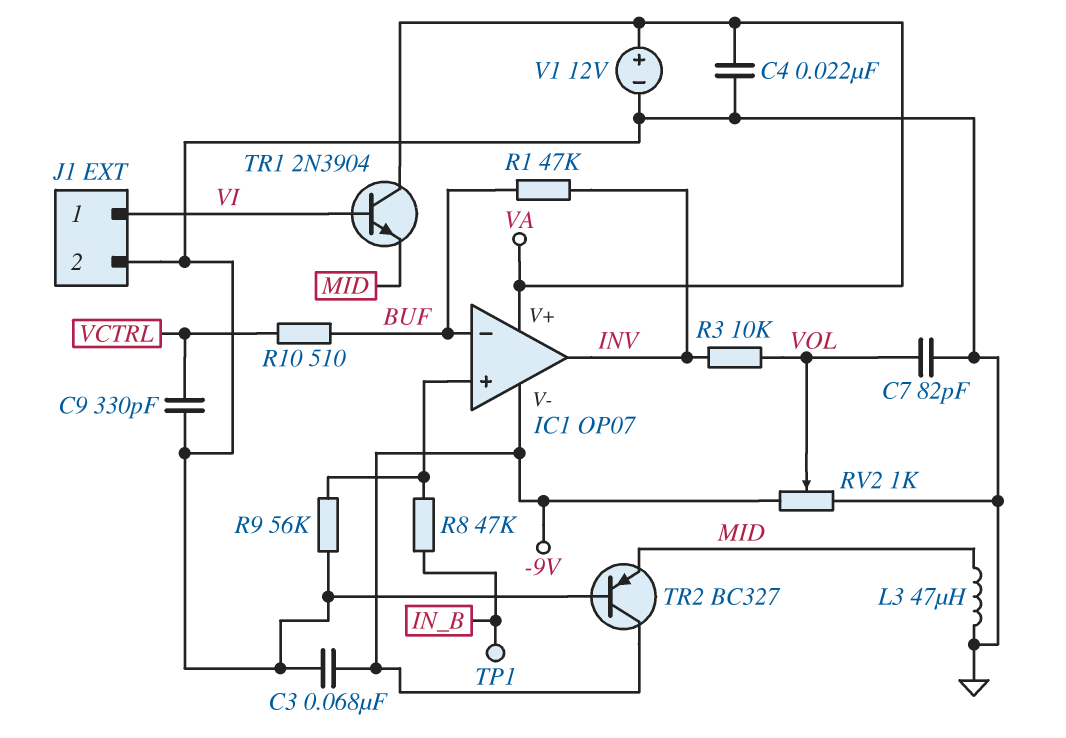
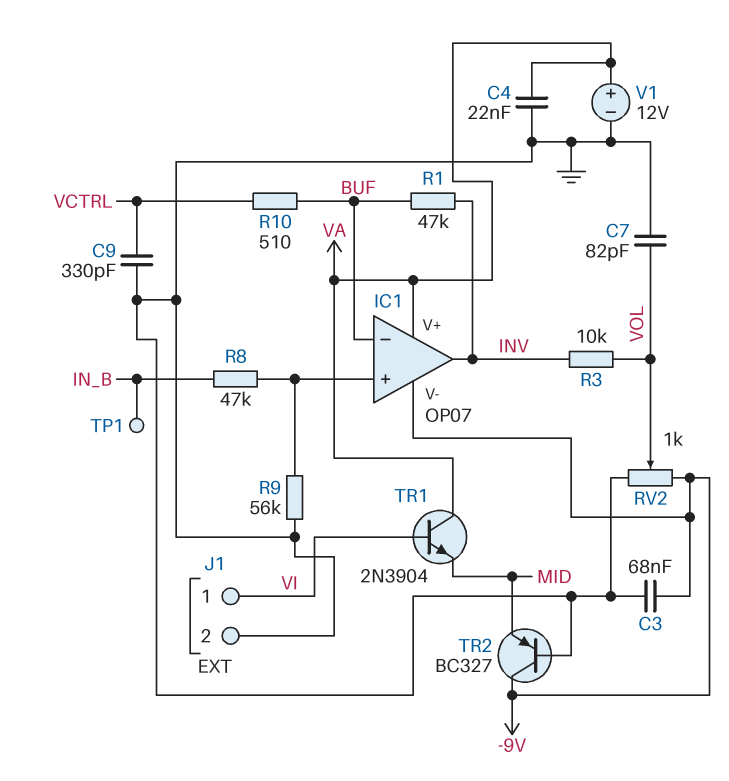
L3: 47uH (GND, MID) -> none

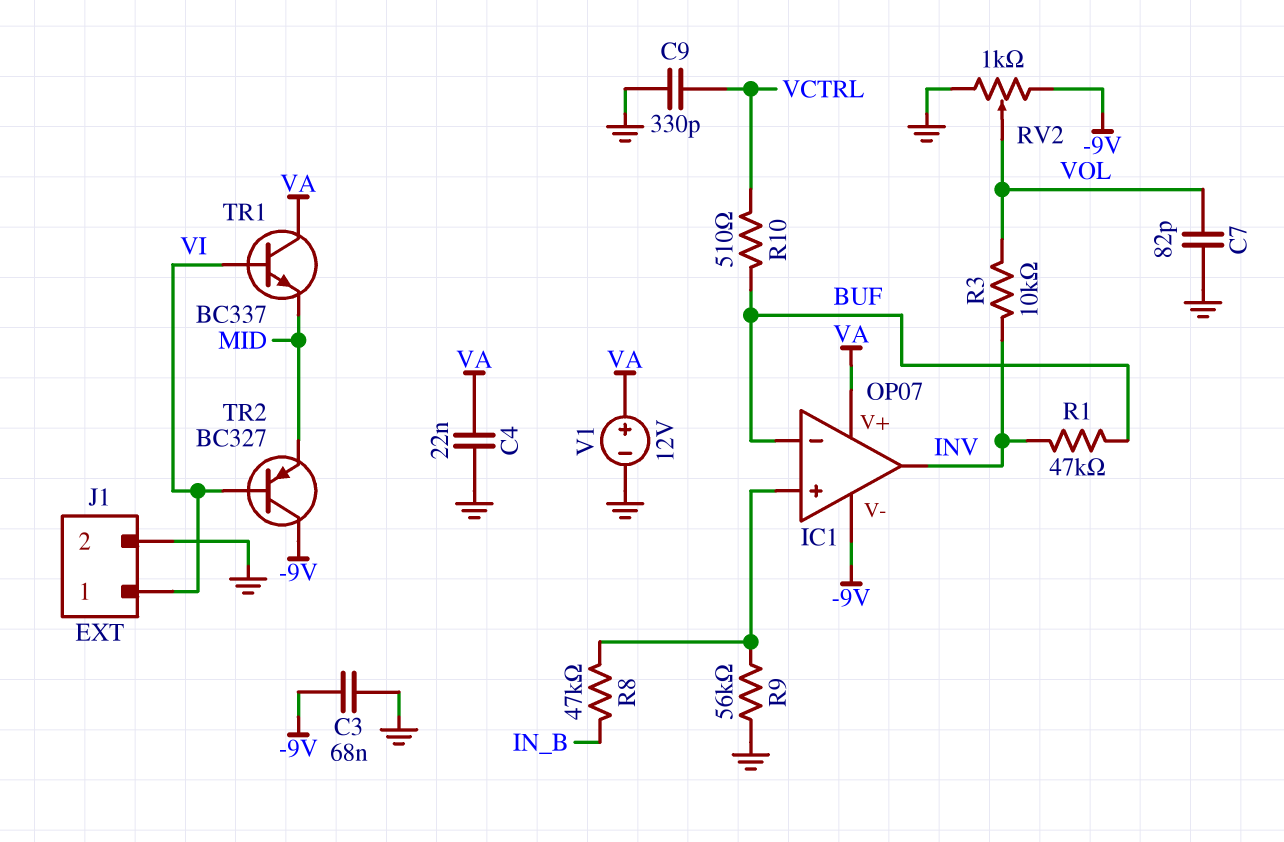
TP1: test point (IN_B) -> none
TR1: NPN 2N3904 (B VI, C VA, E MID) -> NPN BC337 (B VI, C VA, E MID)
TR2: PNP BC327 (B GND, C -9V, E MID) -> PNP BC327 (B VI, C -9V, E MID)

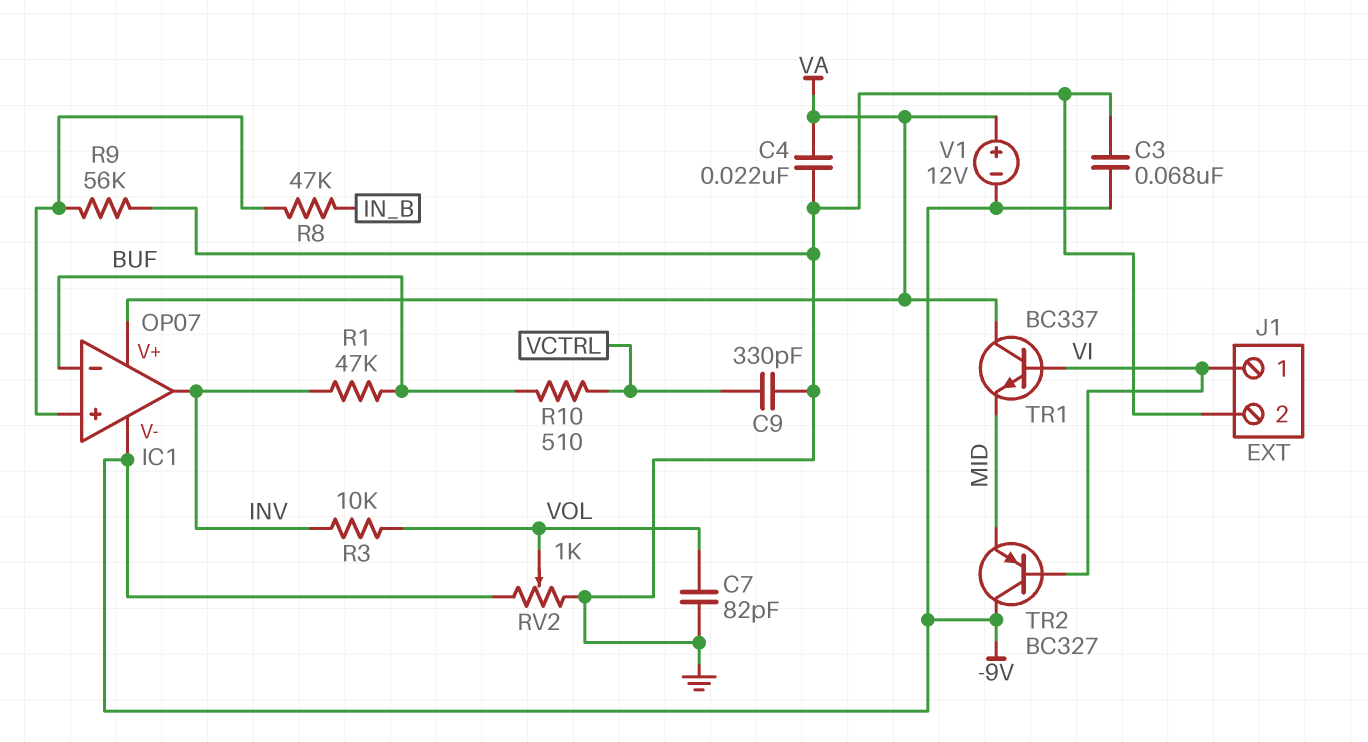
V1: 12V (plus VA, minus GND) -> 12V (plus VA, minus -9V)

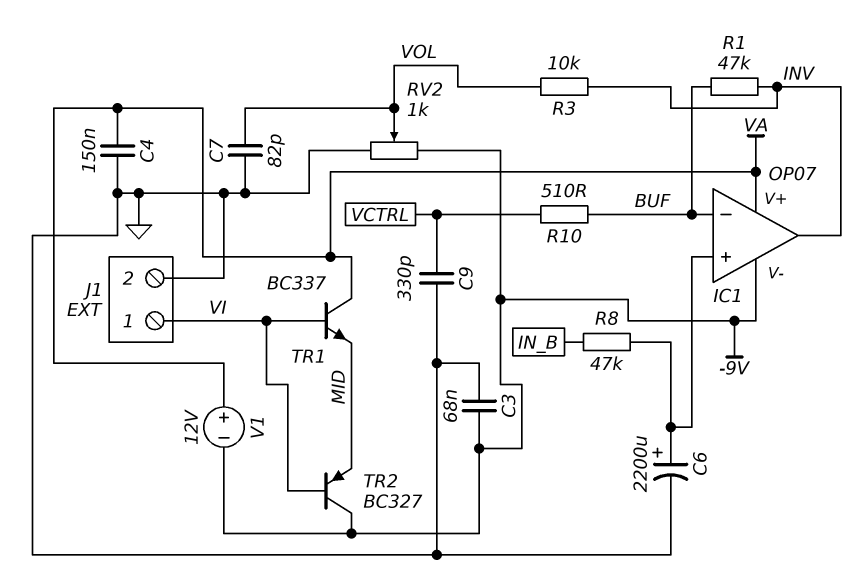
C4: 22nF (GND, VA) -> 150nF (GND, VA)
C6: none -> 2200uF (plus IC1/in+, minus GND)
R9: 56k (GND, IC1/in+) -> none

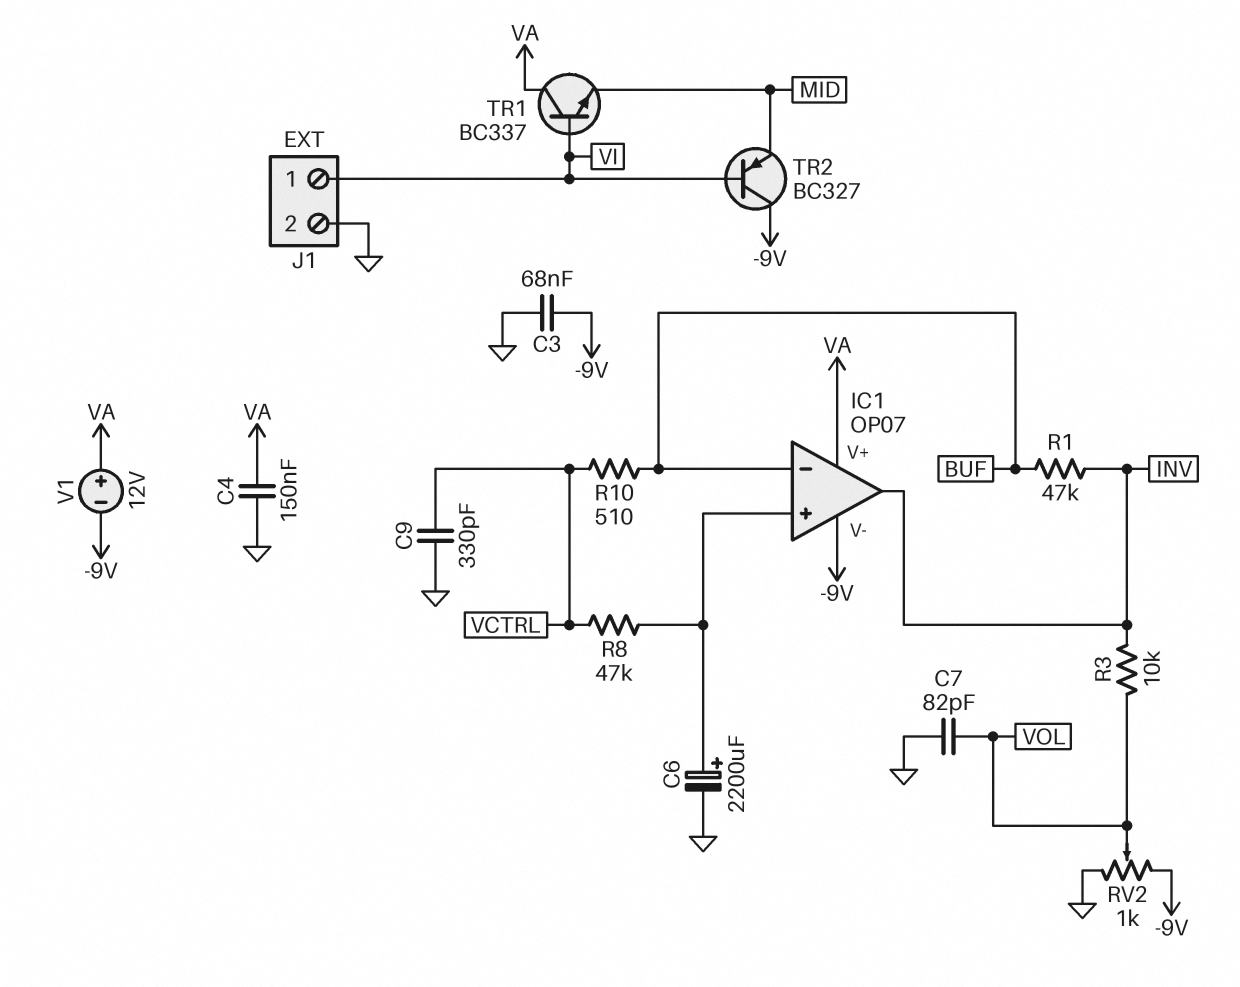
R8: 47k (IC1/in+, IN_B) -> 47k (IC1/in+, VCTRL)

